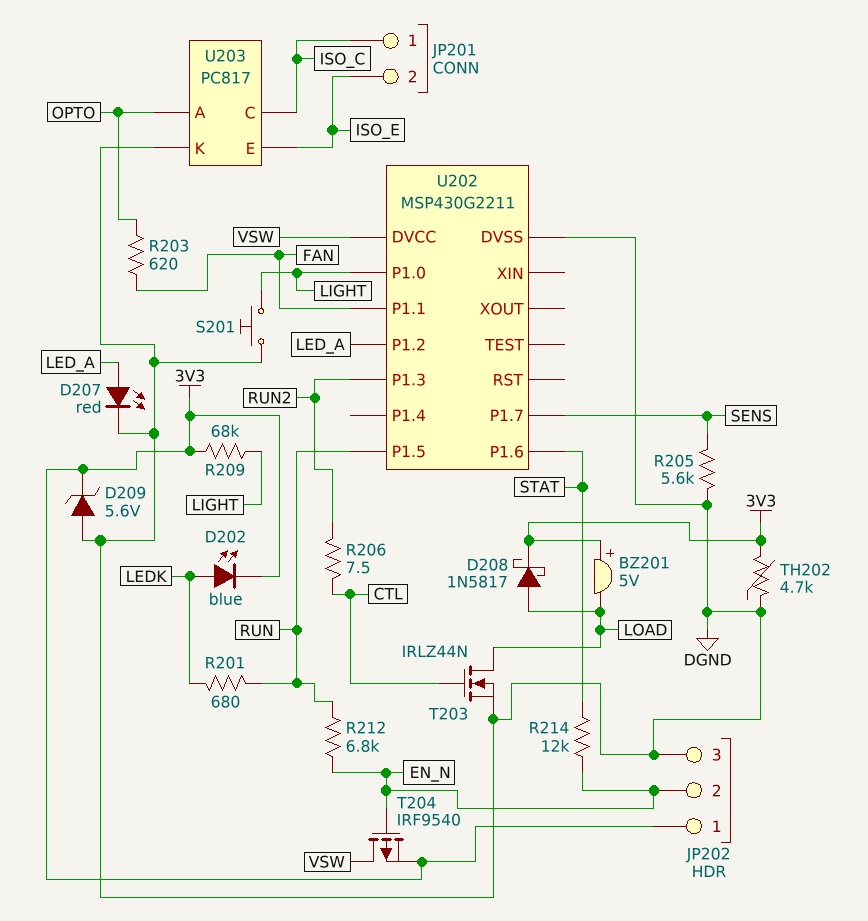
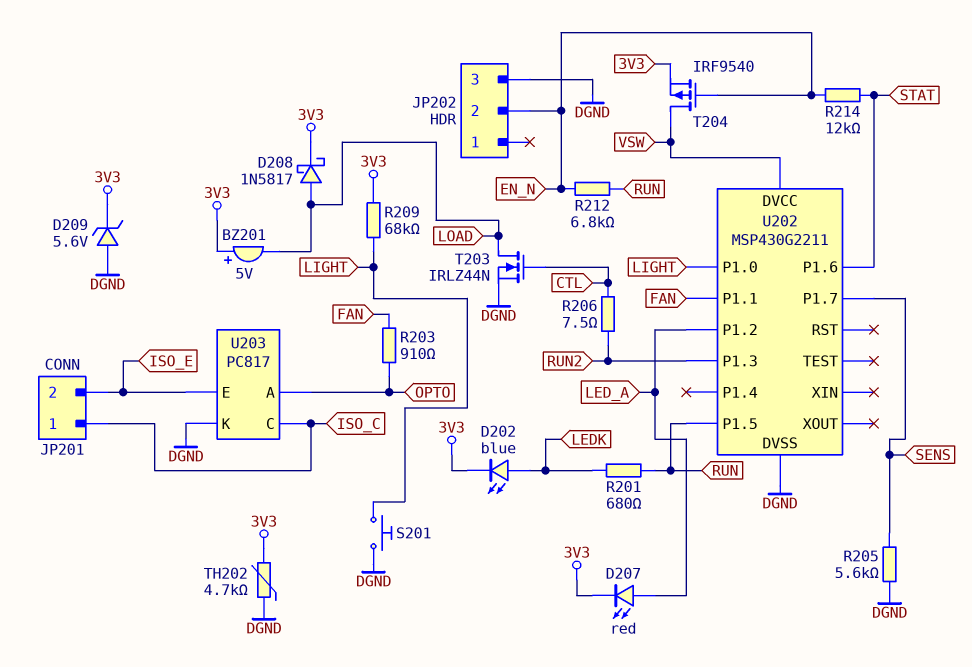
D207: LED red (A LED_A, K DGND) -> LED red (A LED_A, K 3V3)
JP202 pin 1: 3V3 -> none
R203: 620 (FAN, OPTO) -> 910 (FAN, OPTO)

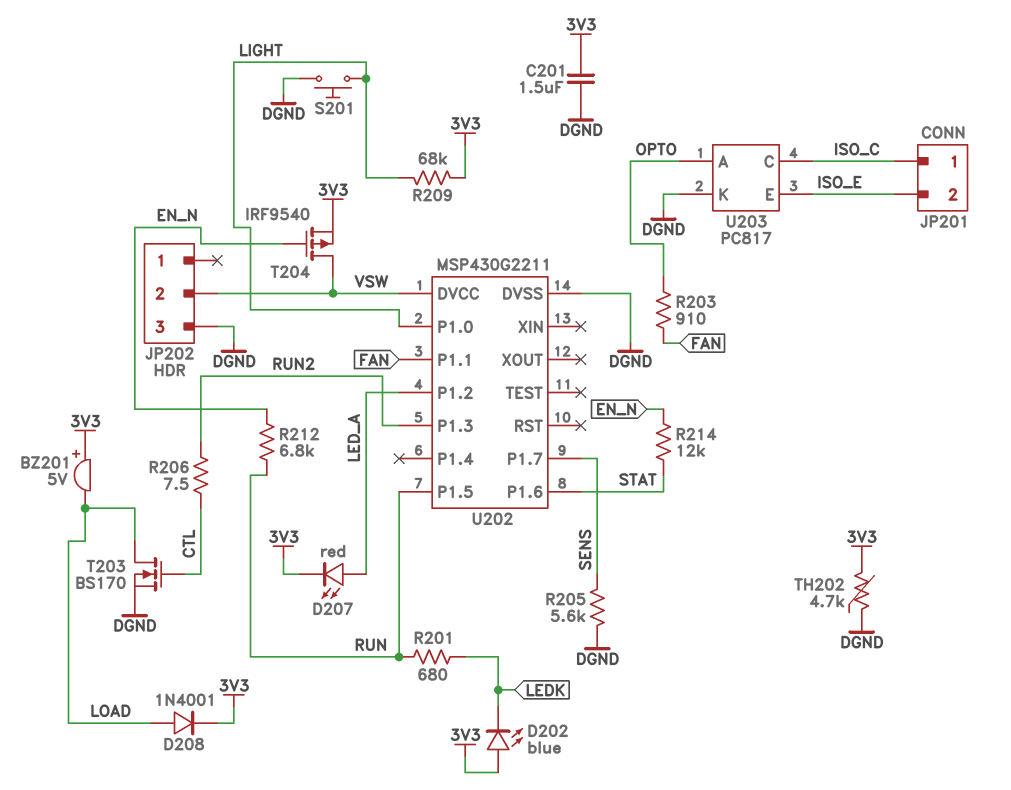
C201: none -> 1.5uF (3V3, DGND)
D202: LED blue (A LEDK, K 3V3) -> LED blue (A 3V3, K LEDK)
D208: schottky 1N5817 (A LOAD, K 3V3) -> diode 1N4001 (A LOAD, K 3V3)
D209: zener 5.6V (A DGND, K 3V3) -> none
JP202 pin 2: EN_N -> VSW
T203: NMOS IRLZ44N (G CTL, D LOAD, S DGND) -> NMOS BS170 (G CTL, D LOAD, S DGND)

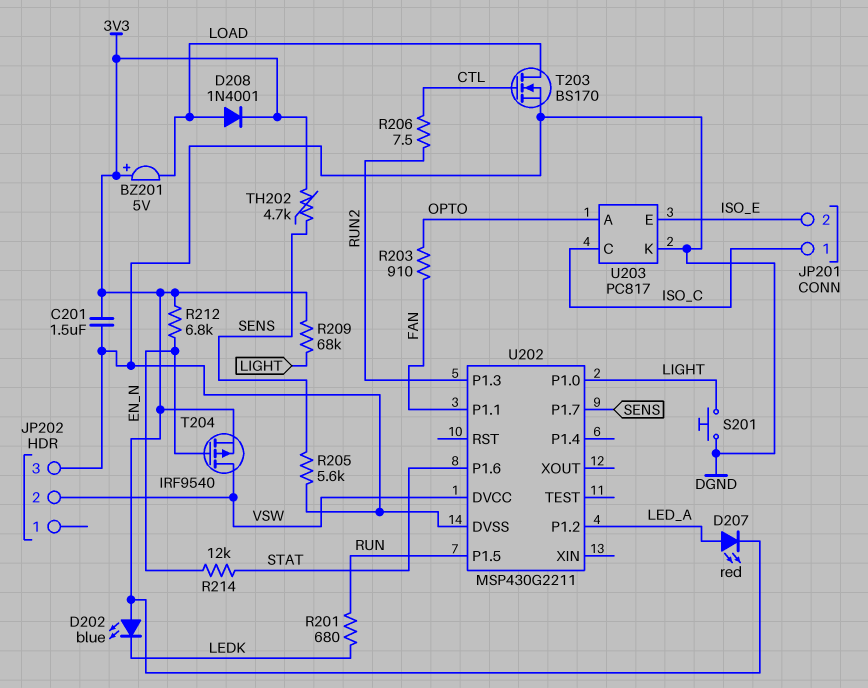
R212: 6.8k (EN_N, RUN) -> 6.8k (3V3, EN_N)
TH202: 4.7k (3V3, DGND) -> 4.7k (3V3, SENS)

